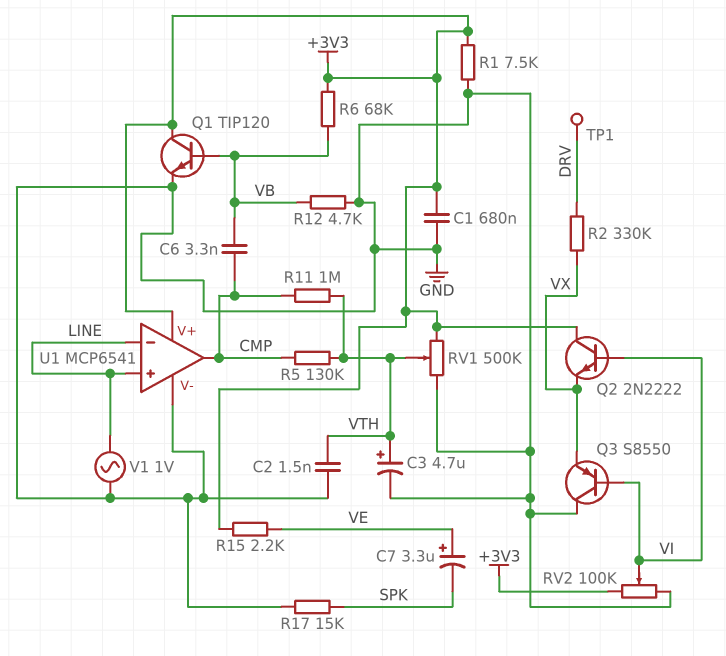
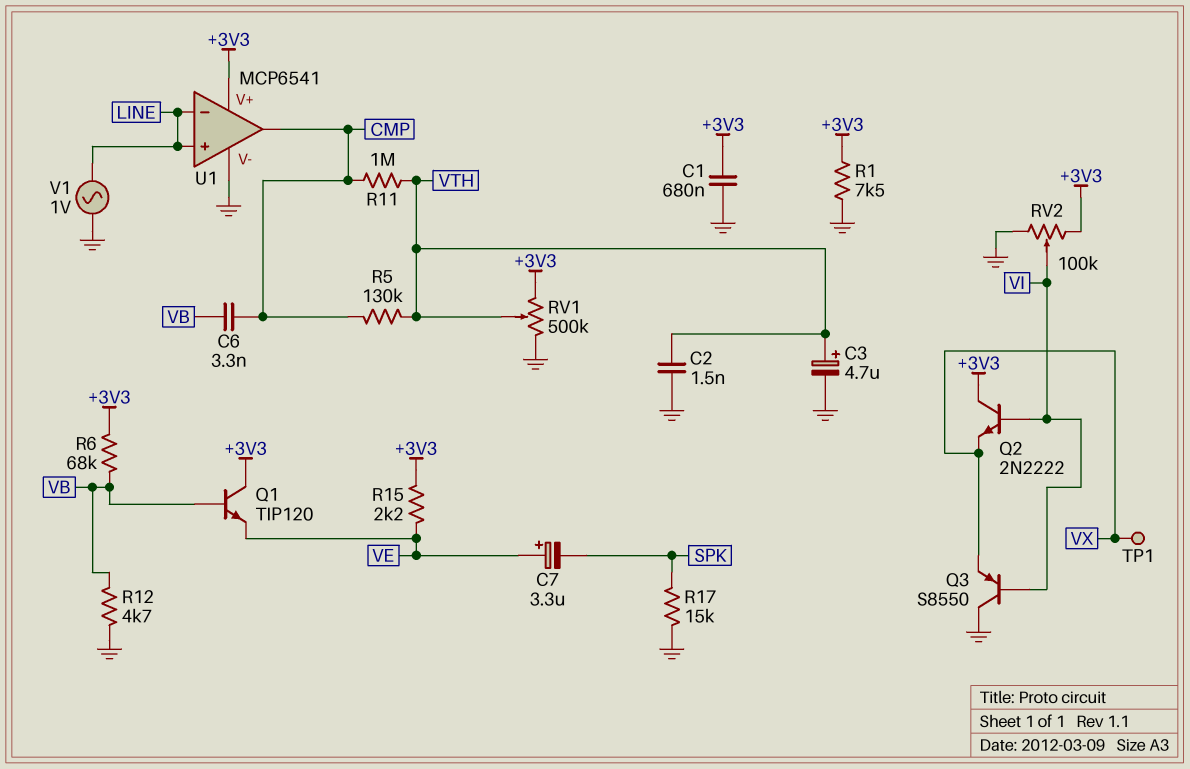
Q1: NPN TIP120 (B VB, C +3V3, E GND) -> NPN TIP120 (B VB, C +3V3, E VE)
R2: 330k (DRV, VX) -> none
TP1: test point (DRV) -> test point (VX)

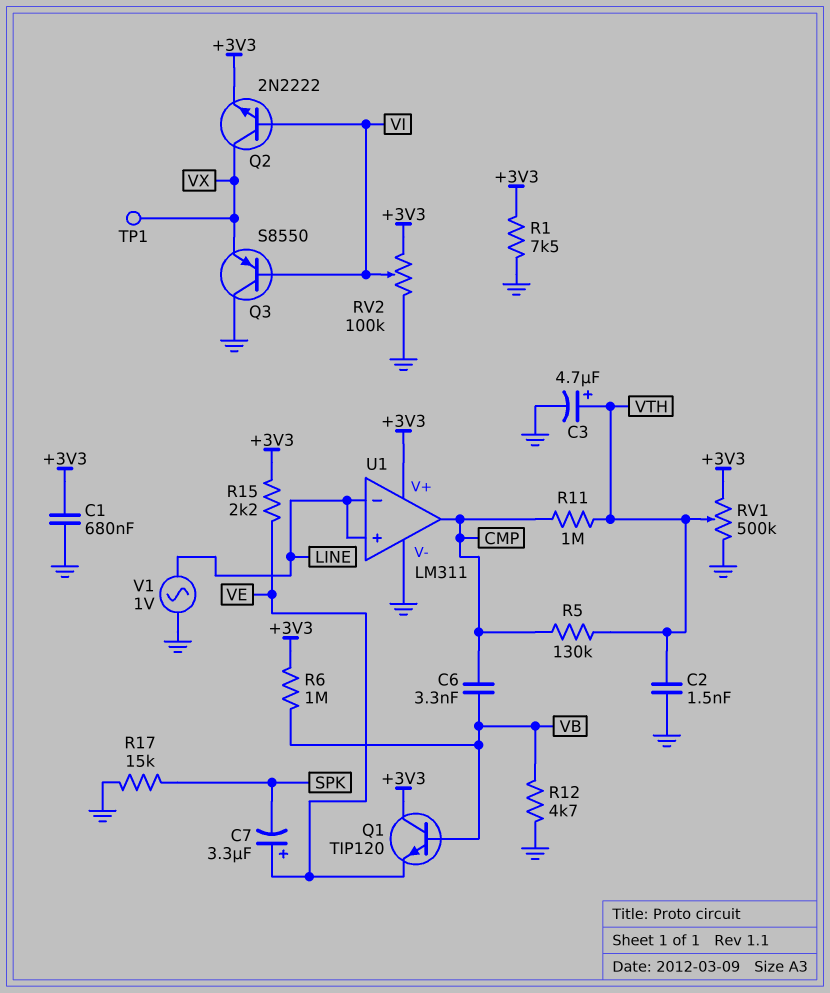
Q2: NPN 2N2222 (B VI, C +3V3, E VX) -> NPN 2N2222 (B VI, C VX, E +3V3)
R6: 68k (+3V3, VB) -> 1M (+3V3, VB)
U1: MCP6541 -> LM311

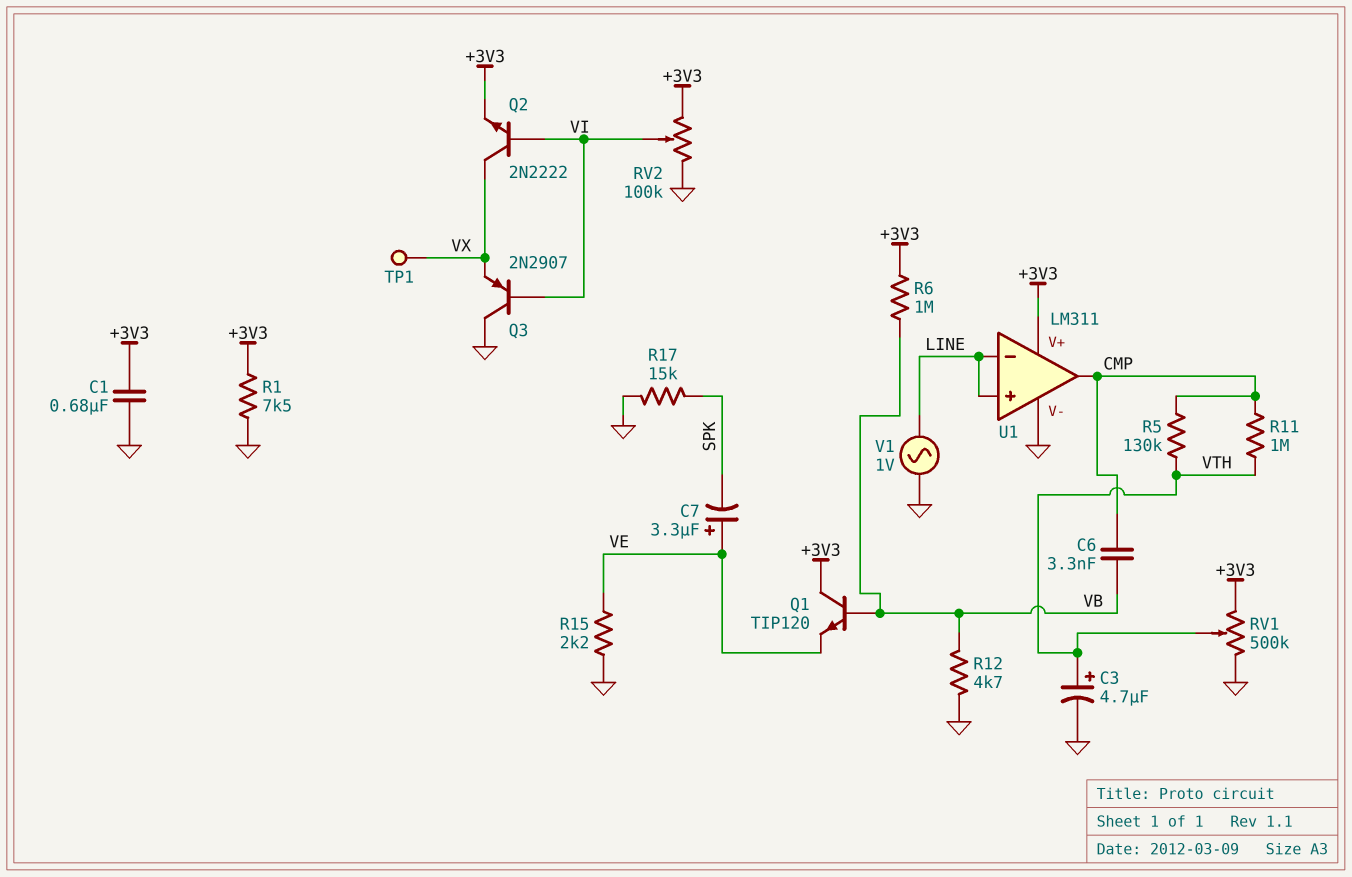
C2: 1.5nF (GND, VTH) -> none
Q3: PNP S8550 (B VI, C GND, E VX) -> PNP 2N2907 (B VI, C GND, E VX)
R15: 2.2k (+3V3, VE) -> 2.2k (GND, VE)

